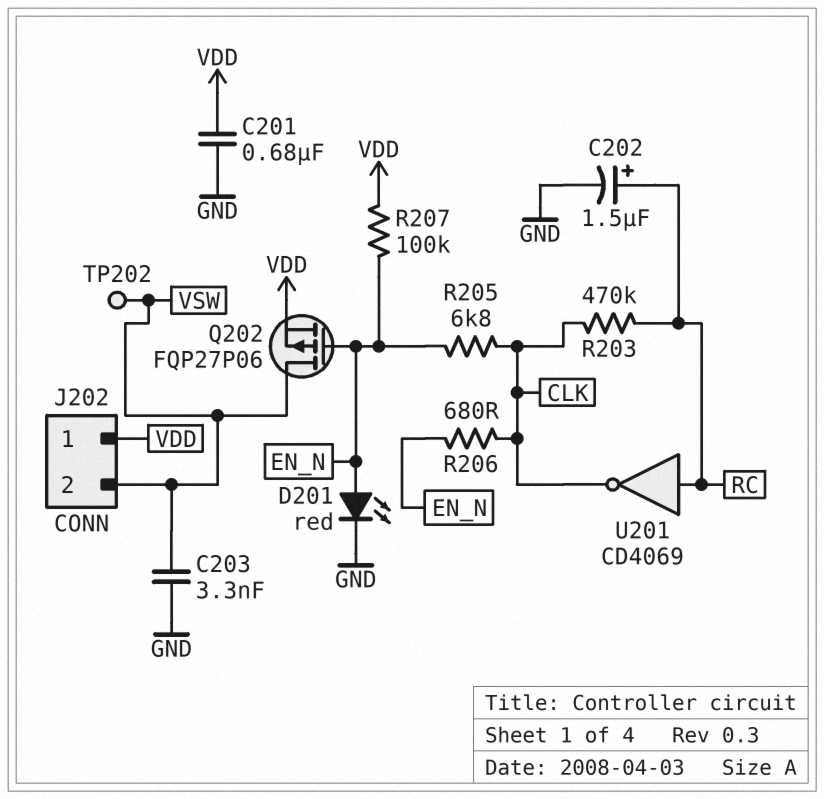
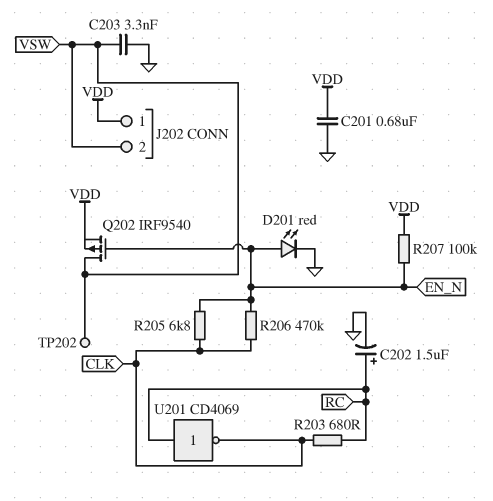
Q202: PMOS FQP27P06 (G EN_N, D VSW, S VDD) -> PMOS IRF9540 (G EN_N, D VSW, S VDD)
R203: 470k (CLK, RC) -> 680 (CLK, RC)
R206: 680 (CLK, EN_N) -> 470k (CLK, EN_N)

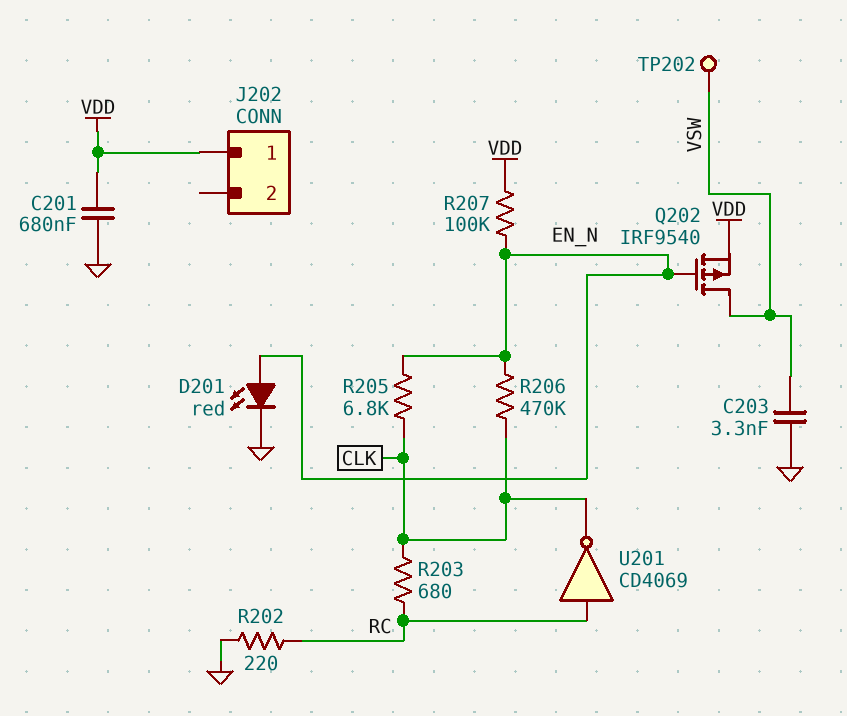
C202: 1.5uF (plus RC, minus GND) -> none
J202 pin 2: VSW -> none
R202: none -> 220 (GND, RC)

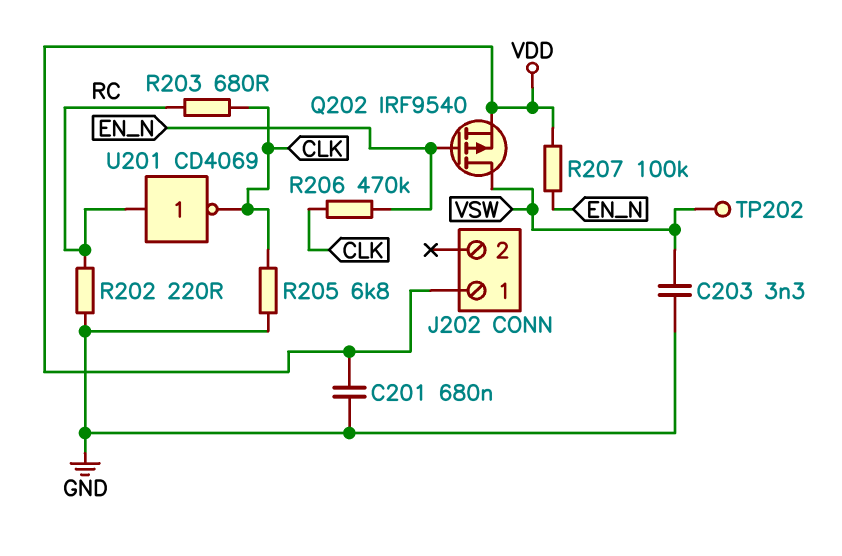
D201: LED red (A EN_N, K GND) -> none
R205: 6.8k (CLK, EN_N) -> 6.8k (CLK, GND)

